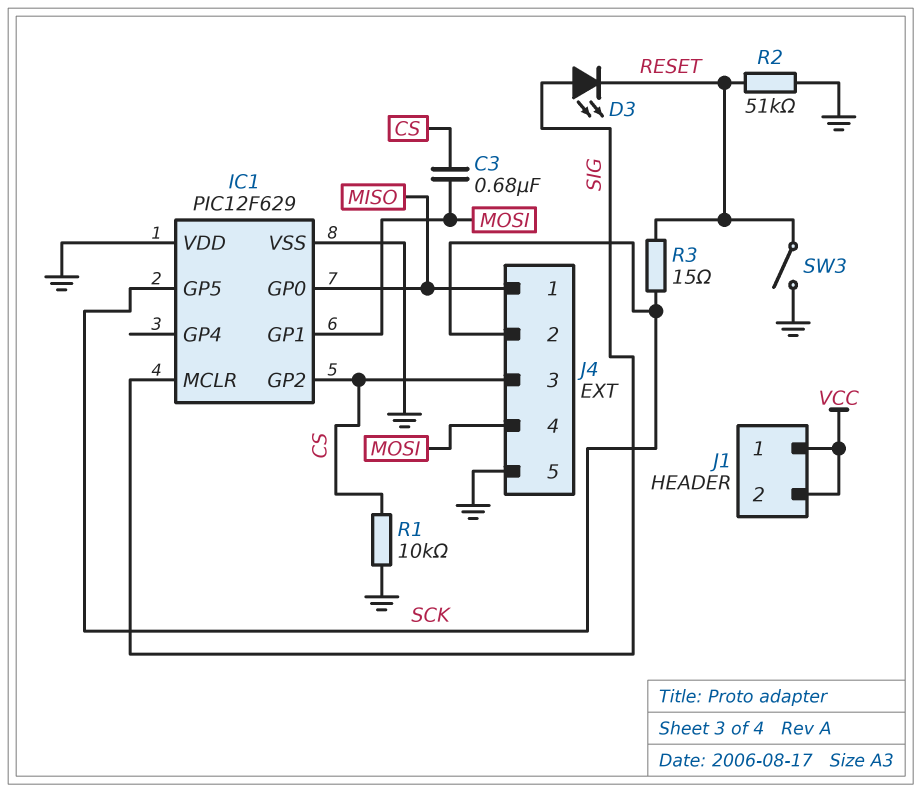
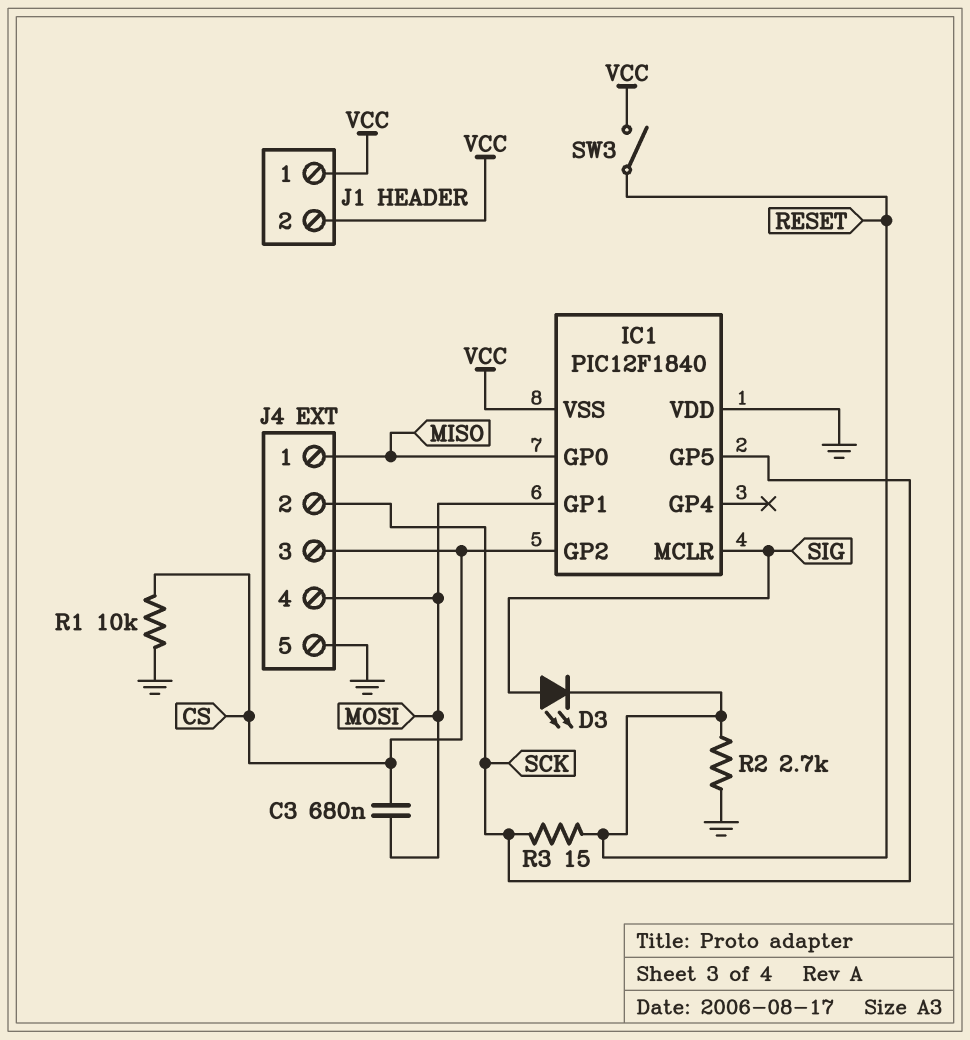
IC1: PIC12F629 -> PIC12F1840
IC1 pin VSS: GND -> VCC
R2: 51k (GND, RESET) -> 2.7k (GND, RESET)
SW3: switch (GND, RESET) -> switch (RESET, VCC)

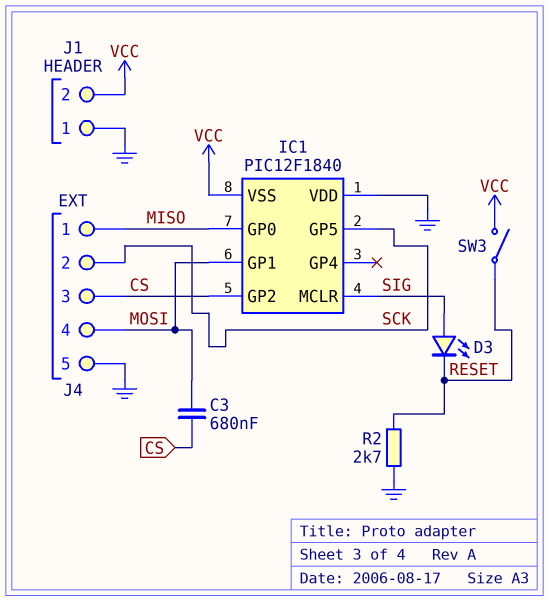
J1 pin 1: VCC -> GND
R1: 10k (CS, GND) -> none
R3: 15 (RESET, SCK) -> none

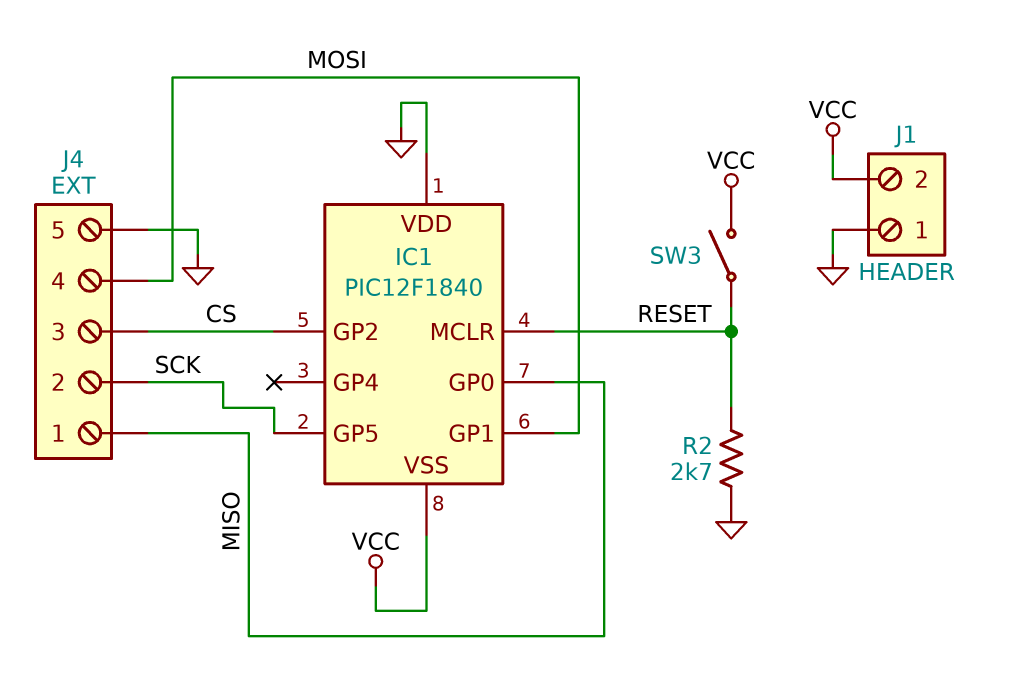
C3: 680nF (CS, MOSI) -> none
D3: LED (A SIG, K RESET) -> none
IC1 pin MCLR: SIG -> RESET

